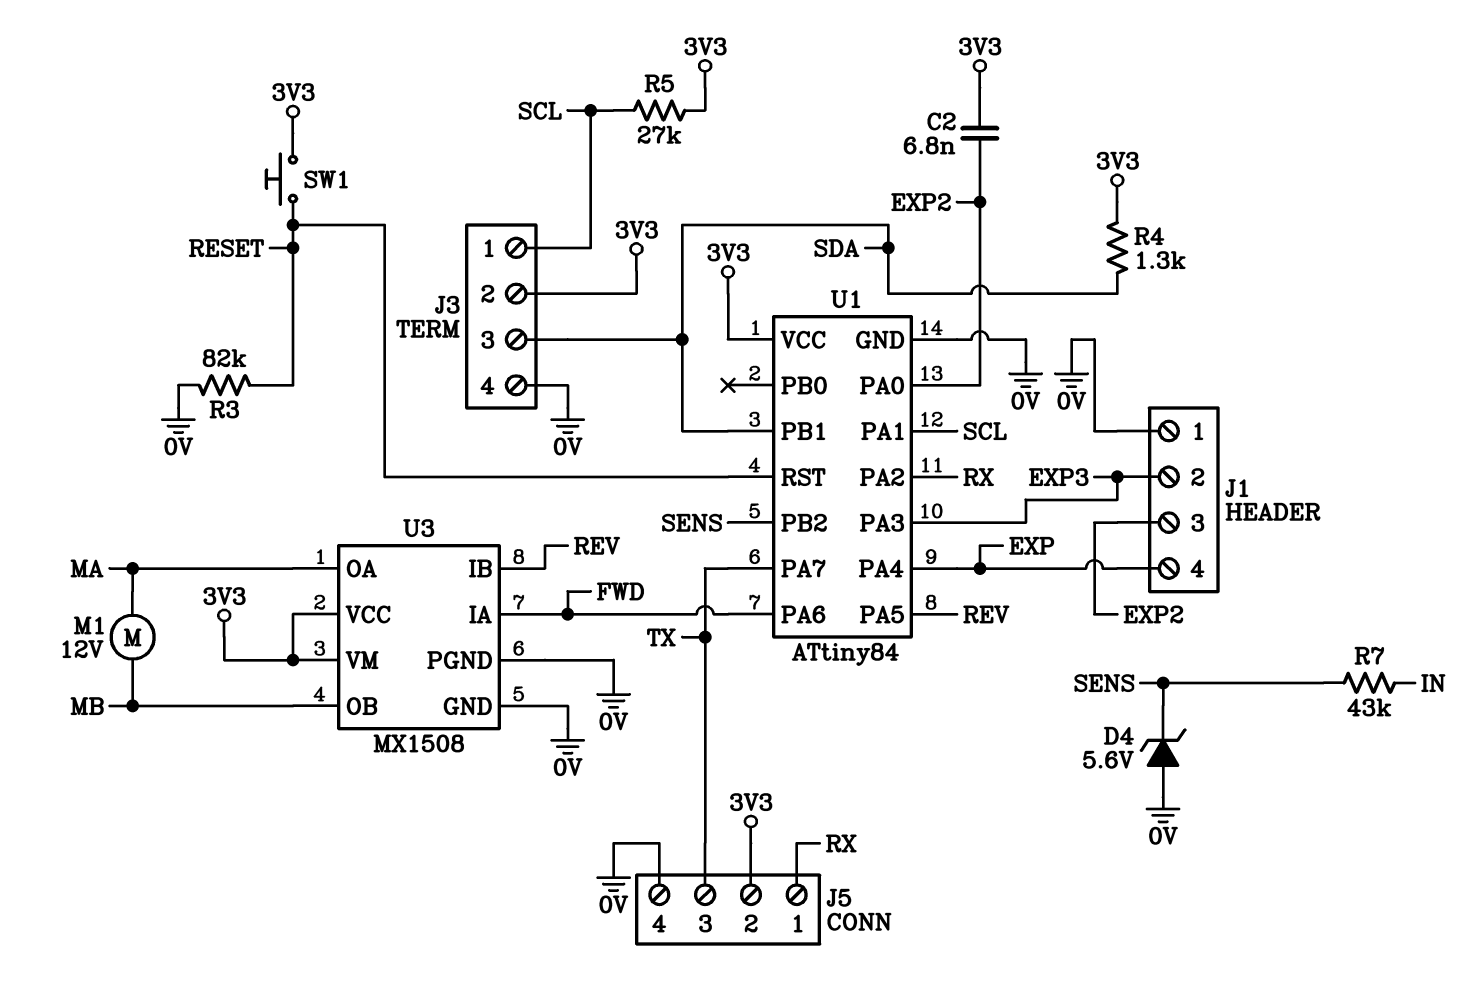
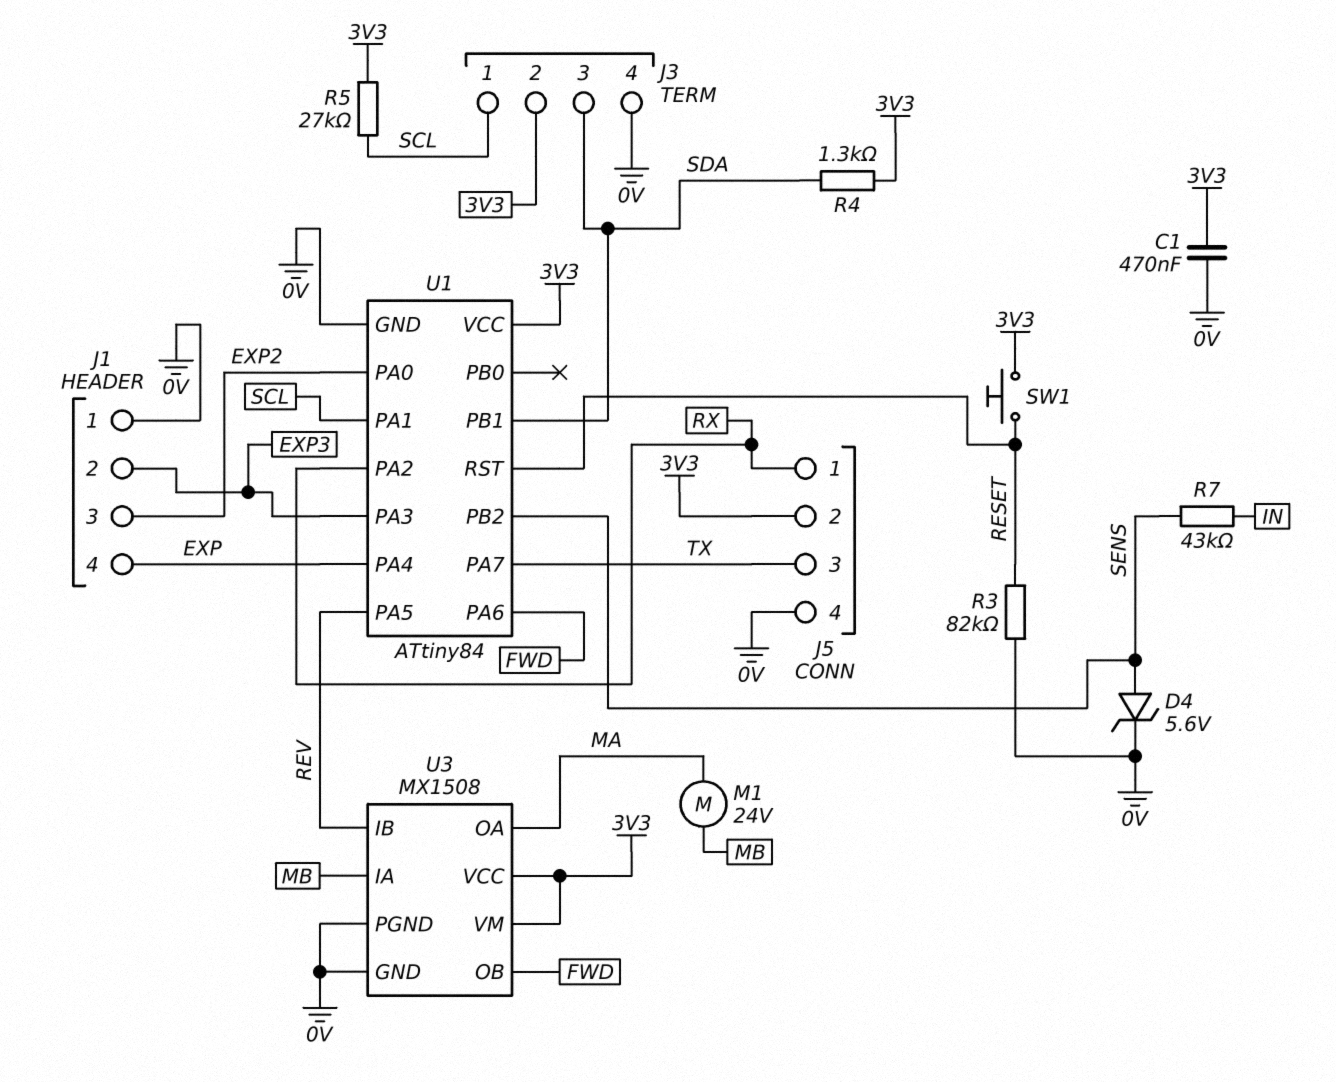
C1: none -> 470nF (0V, 3V3)
C2: 6.8nF (3V3, EXP2) -> none
D4: zener 5.6V (A 0V, K SENS) -> zener 5.6V (A SENS, K 0V)
M1: motor 12V (MA, MB) -> motor 24V (MA, MB)
U3 pin IA: FWD -> MB
U3 pin OB: MB -> FWD

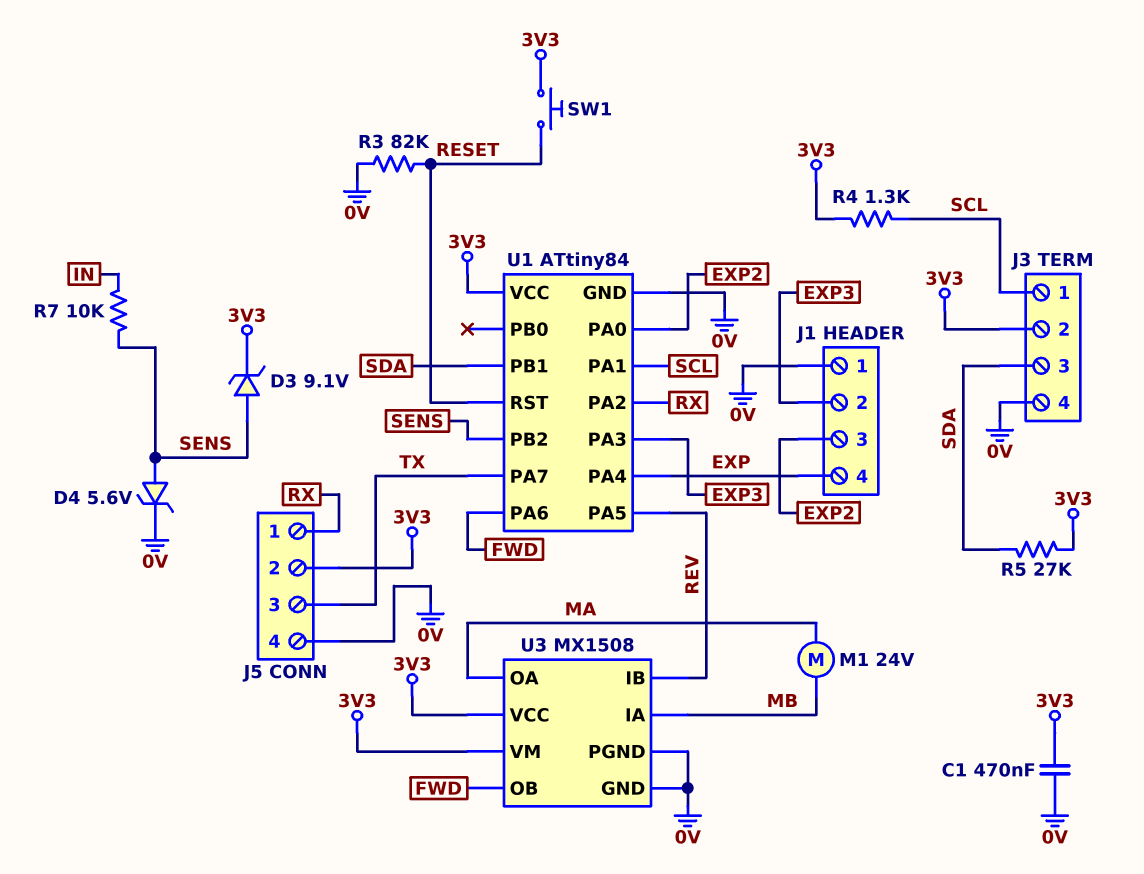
D3: none -> zener 9.1V (A SENS, K 3V3)
R4: 1.3k (3V3, SDA) -> 1.3k (3V3, SCL)
R5: 27k (3V3, SCL) -> 27k (3V3, SDA)
R7: 43k (IN, SENS) -> 10k (IN, SENS)

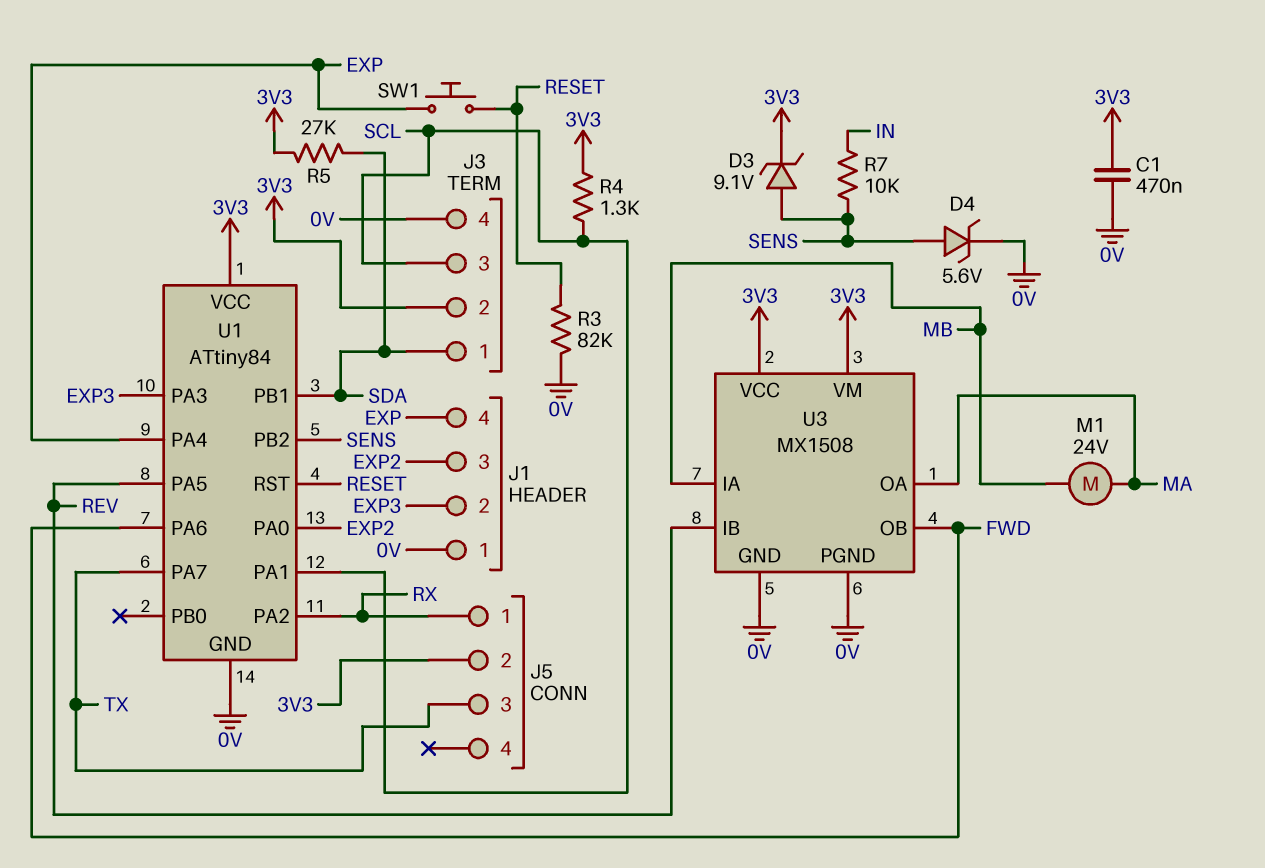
J3 pin 1: SCL -> SDA
J3 pin 3: SDA -> SCL
J5 pin 4: 0V -> none
SW1: button (3V3, RESET) -> button (EXP, RESET)

